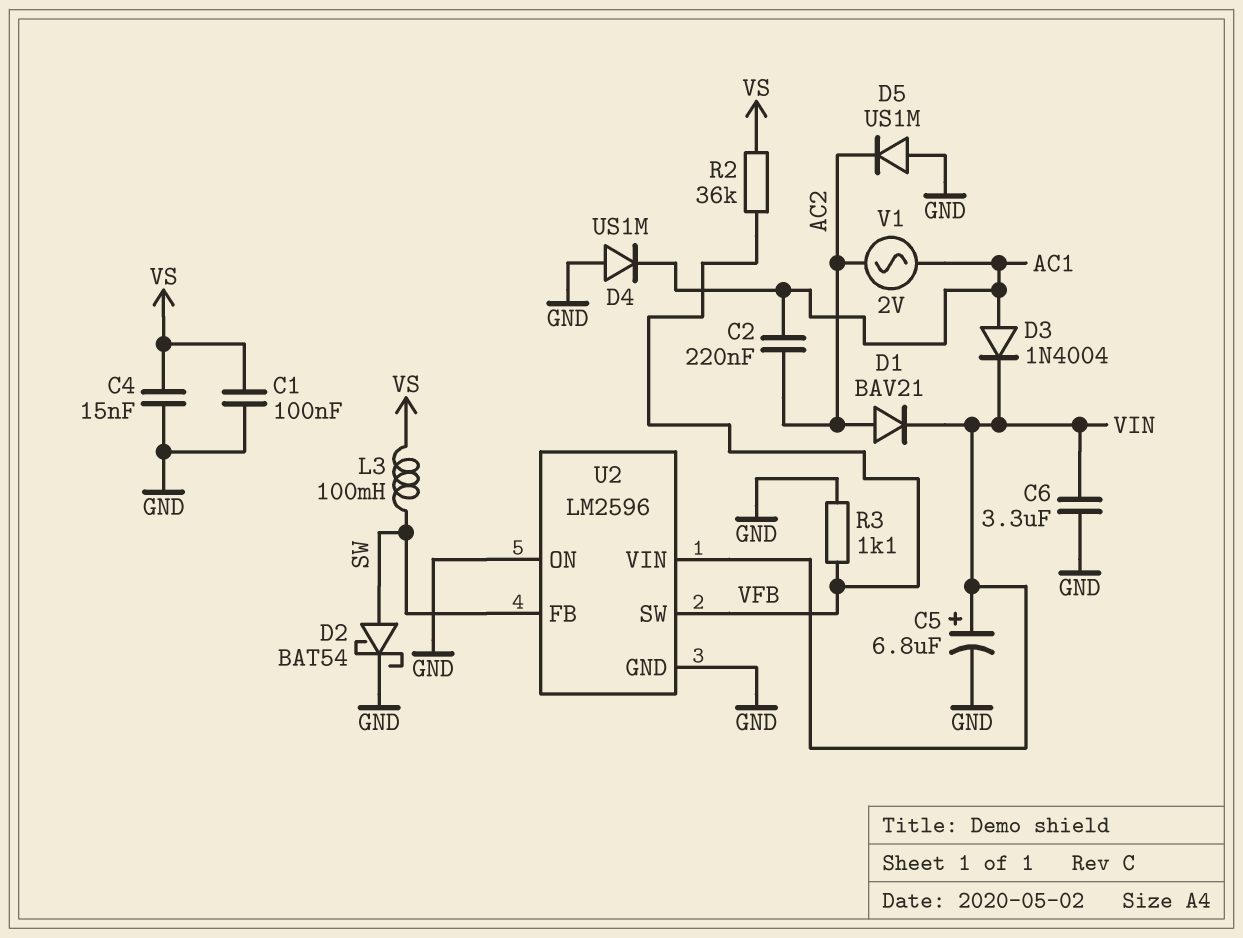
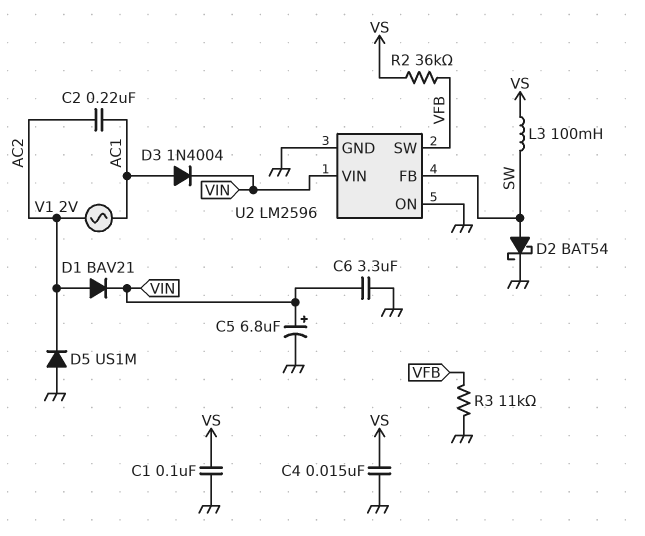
D4: diode US1M (A GND, K AC1) -> none
R3: 1.1k (GND, VFB) -> 11k (GND, VFB)

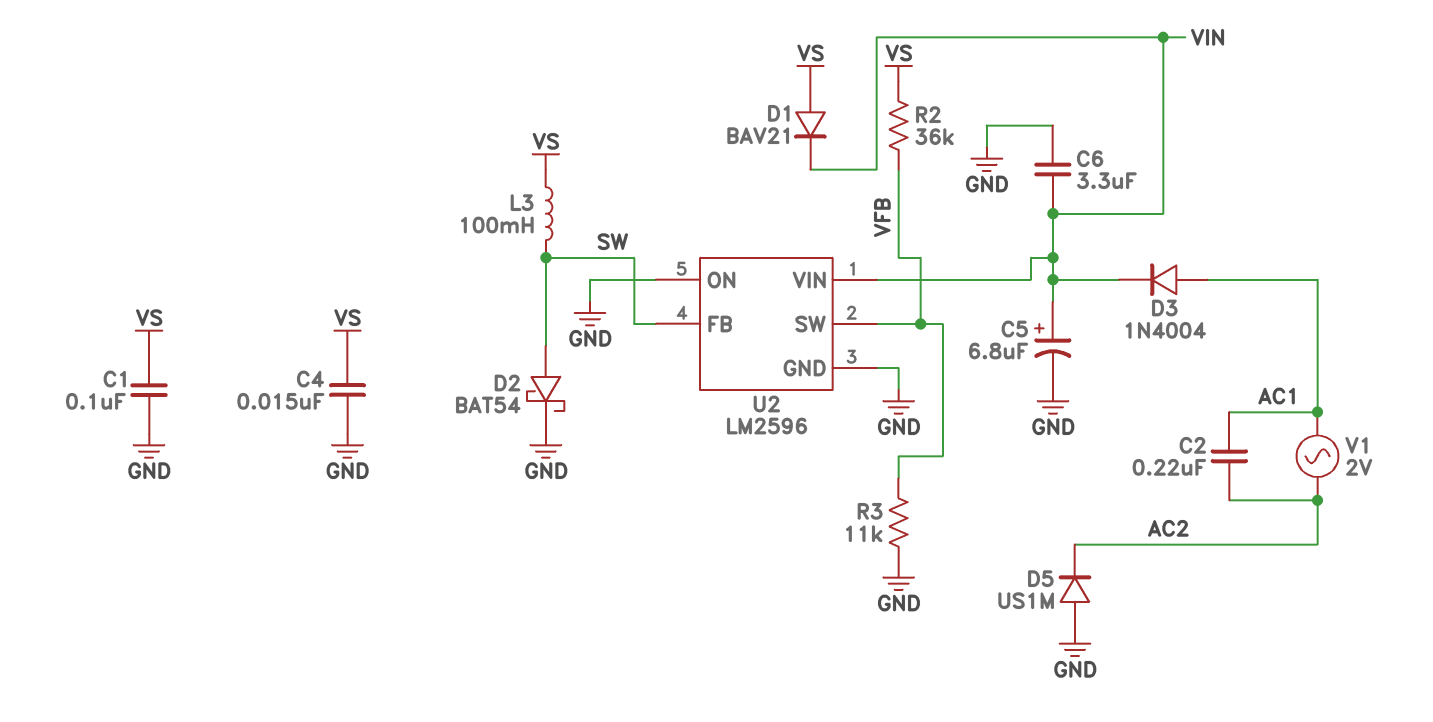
D1: diode BAV21 (A AC2, K VIN) -> diode BAV21 (A VS, K VIN)

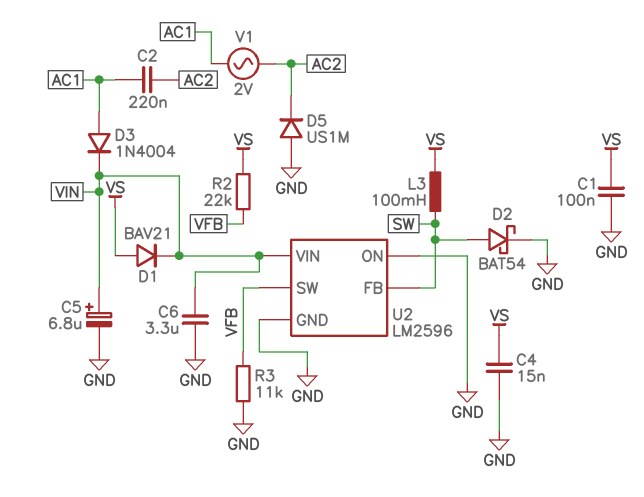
R2: 36k (VFB, VS) -> 22k (VFB, VS)

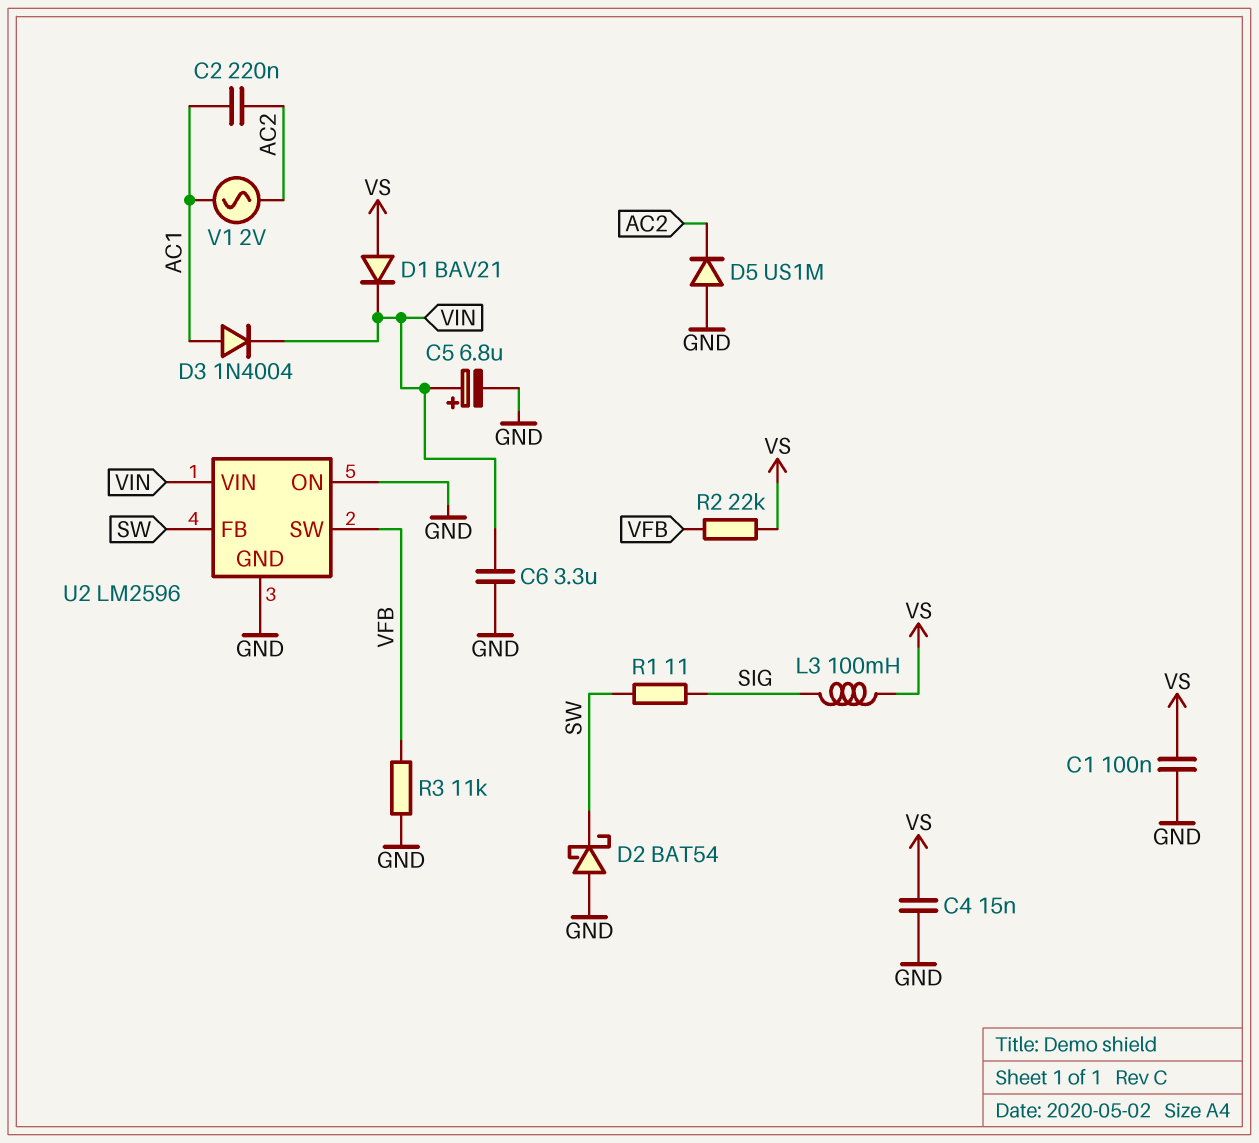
D2: schottky BAT54 (A SW, K GND) -> schottky BAT54 (A GND, K SW)
L3: 100mH (SW, VS) -> 100mH (SIG, VS)
R1: none -> 11 (SIG, SW)

